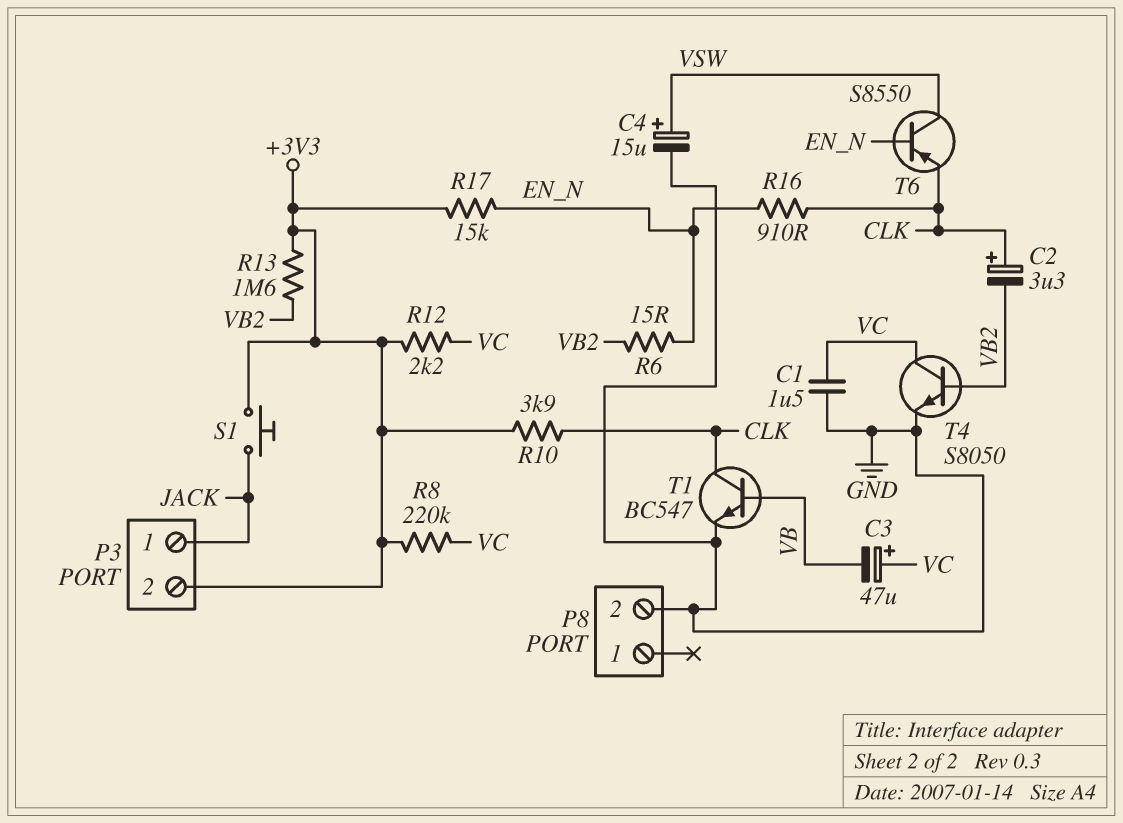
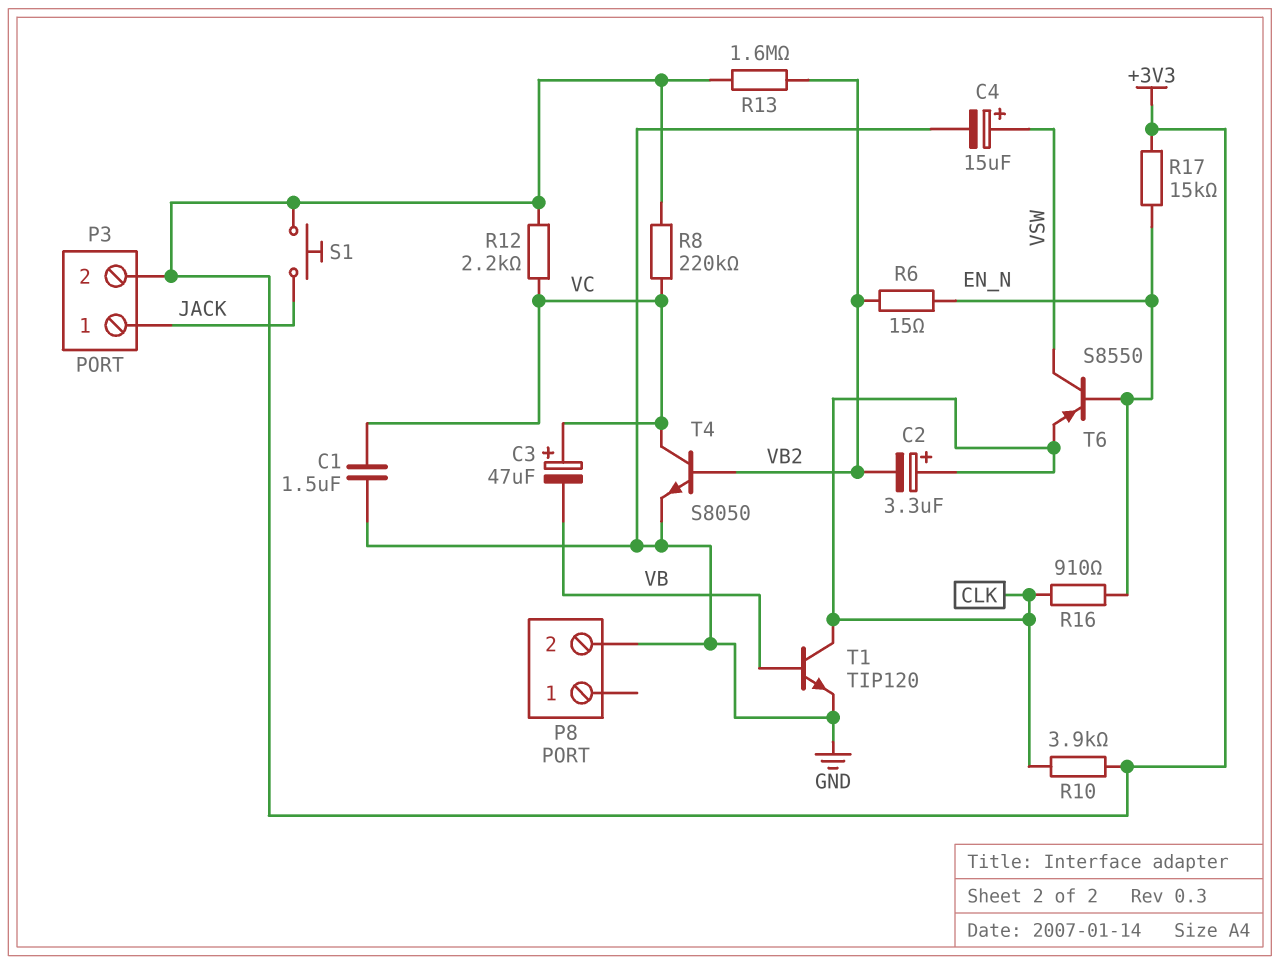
T1: NPN BC547 (B VB, C CLK, E GND) -> NPN TIP120 (B VB, C CLK, E GND)

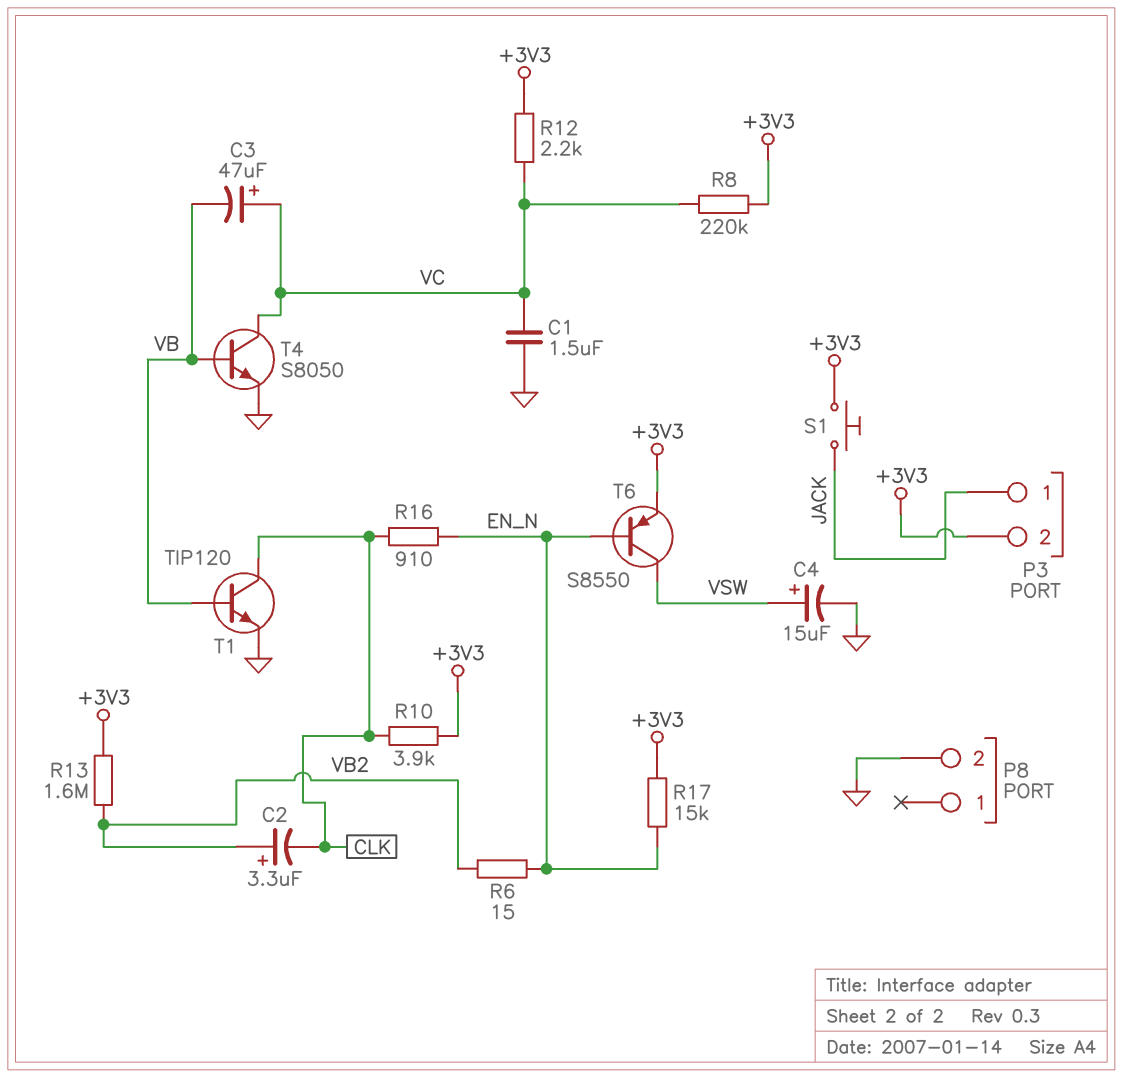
C2: 3.3uF (plus CLK, minus VB2) -> 3.3uF (plus VB2, minus CLK)
T4: NPN S8050 (B VB2, C VC, E GND) -> NPN S8050 (B VB, C VC, E GND)
T6: PNP S8550 (B EN_N, C VSW, E CLK) -> PNP S8550 (B EN_N, C VSW, E +3V3)

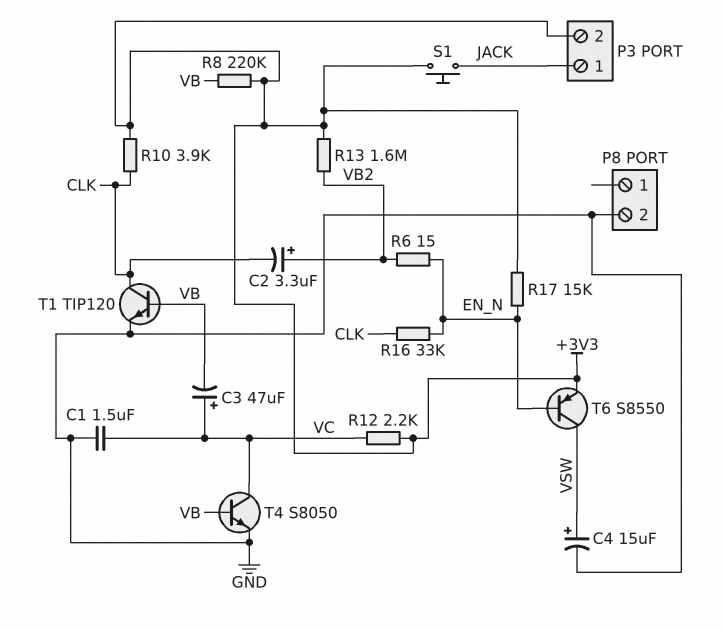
R8: 220k (+3V3, VC) -> 220k (+3V3, VB)
R16: 910 (CLK, EN_N) -> 33k (CLK, EN_N)

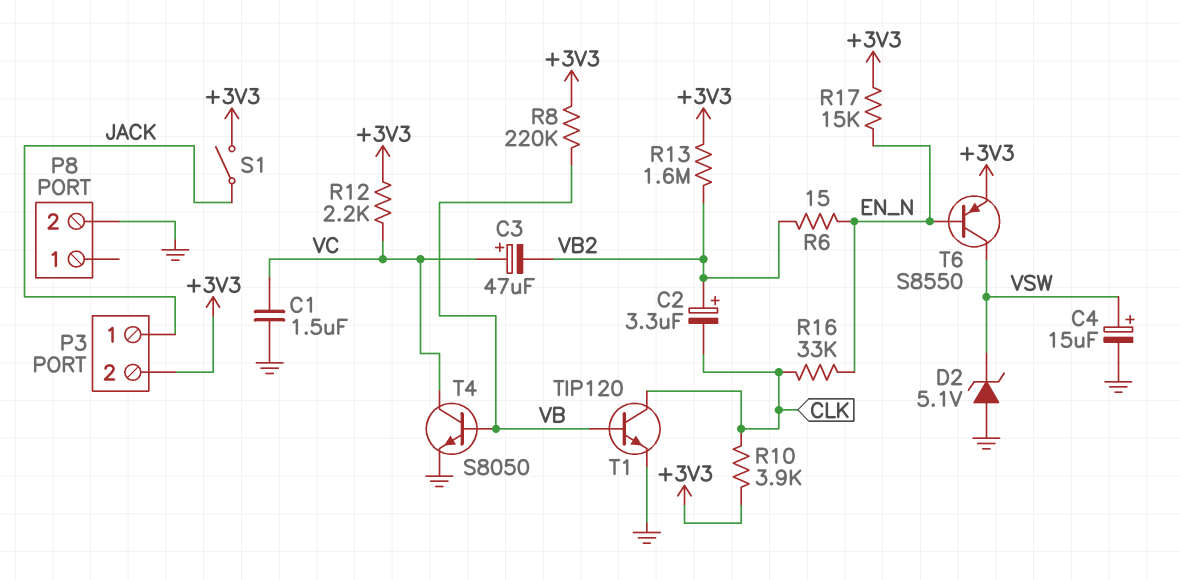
C3: 47uF (plus VC, minus VB) -> 47uF (plus VC, minus VB2)
D2: none -> zener 5.1V (A GND, K VSW)
S1: button (+3V3, JACK) -> switch (+3V3, JACK)

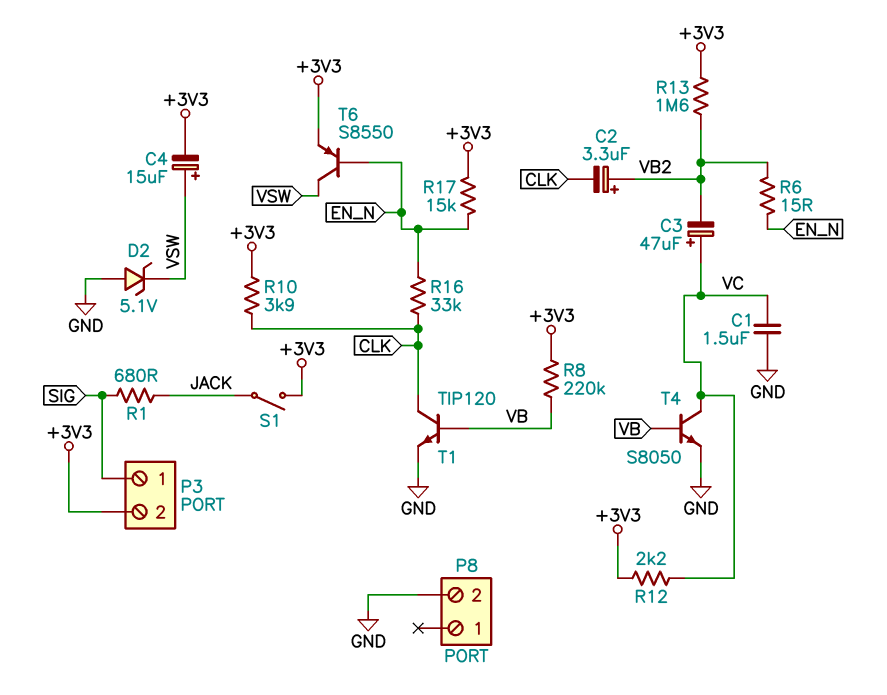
C4: 15uF (plus VSW, minus GND) -> 15uF (plus VSW, minus +3V3)
P3 pin 1: JACK -> SIG
R1: none -> 680 (JACK, SIG)

